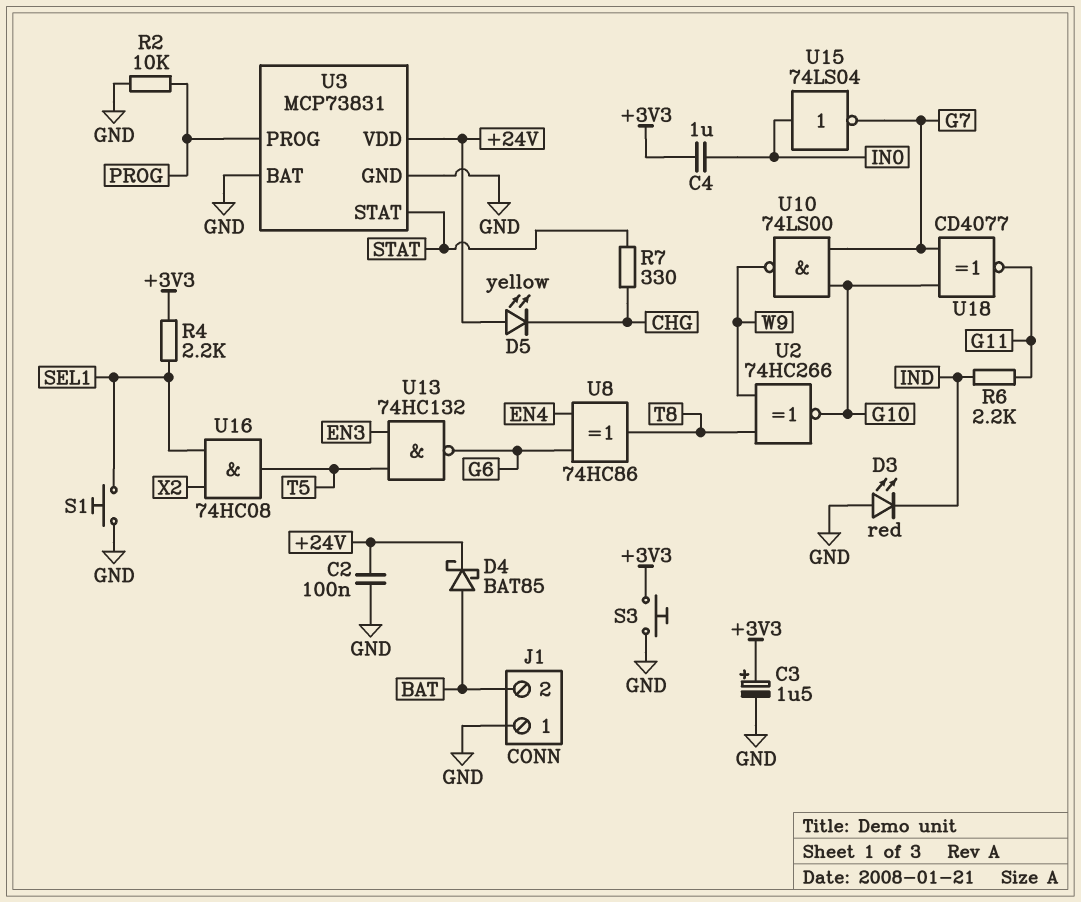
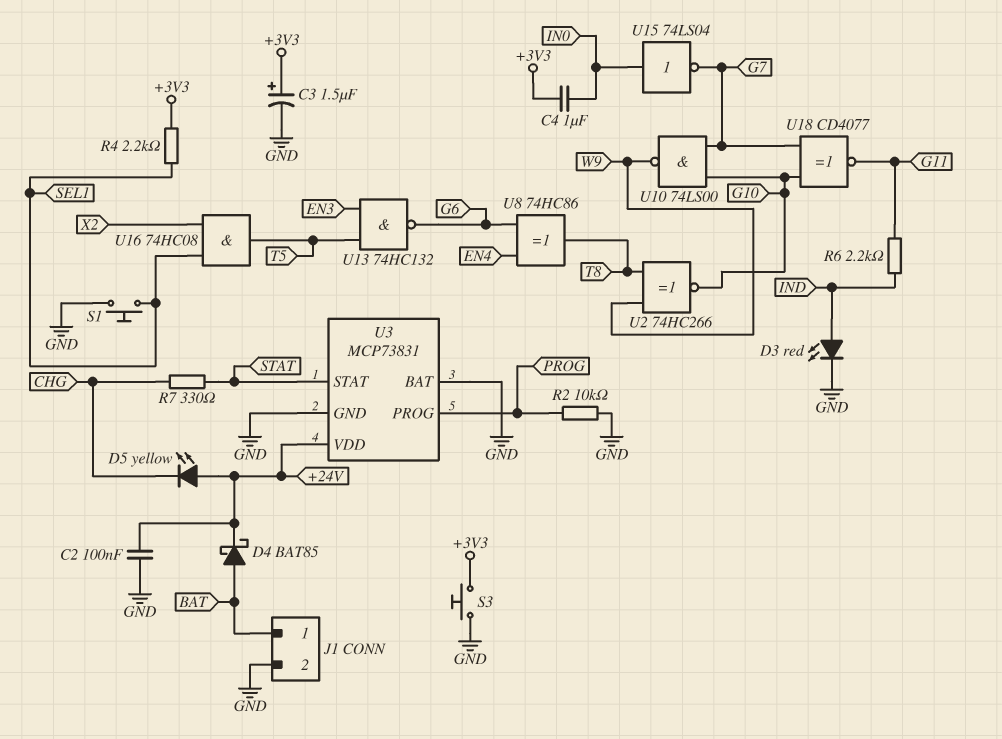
D3: LED red (A GND, K IND) -> LED red (A IND, K GND)
J1 pin 1: GND -> BAT
J1 pin 2: BAT -> GND

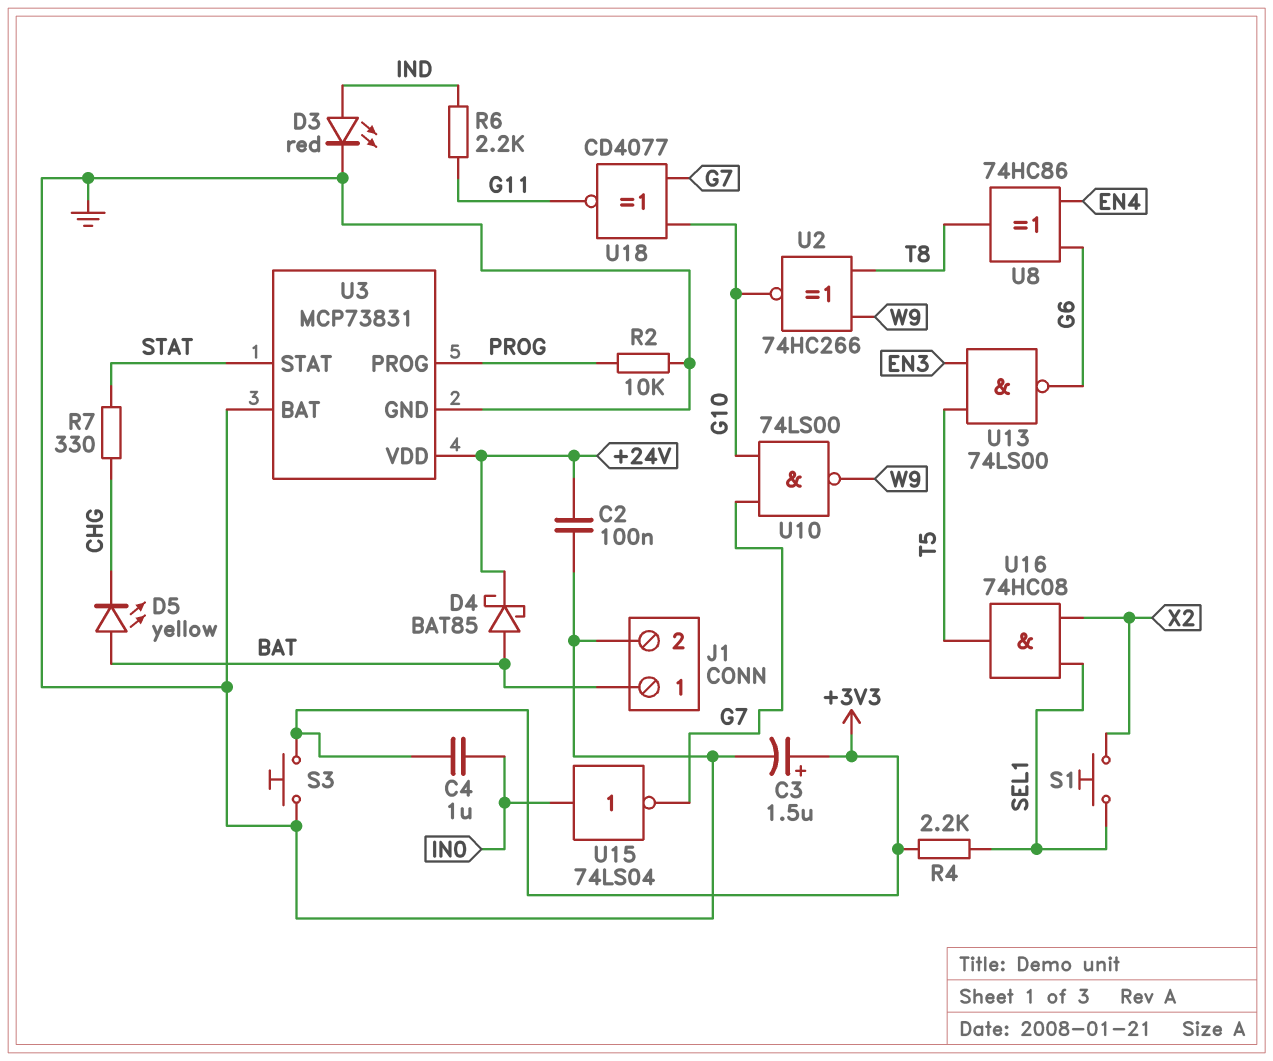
D5: LED yellow (A +24V, K CHG) -> LED yellow (A BAT, K CHG)
S1: button (GND, SEL1) -> button (SEL1, X2)
U13: NAND 74HC132 (in EN3, in T5, out G6) -> NAND 74LS00 (in EN3, in T5, out G6)

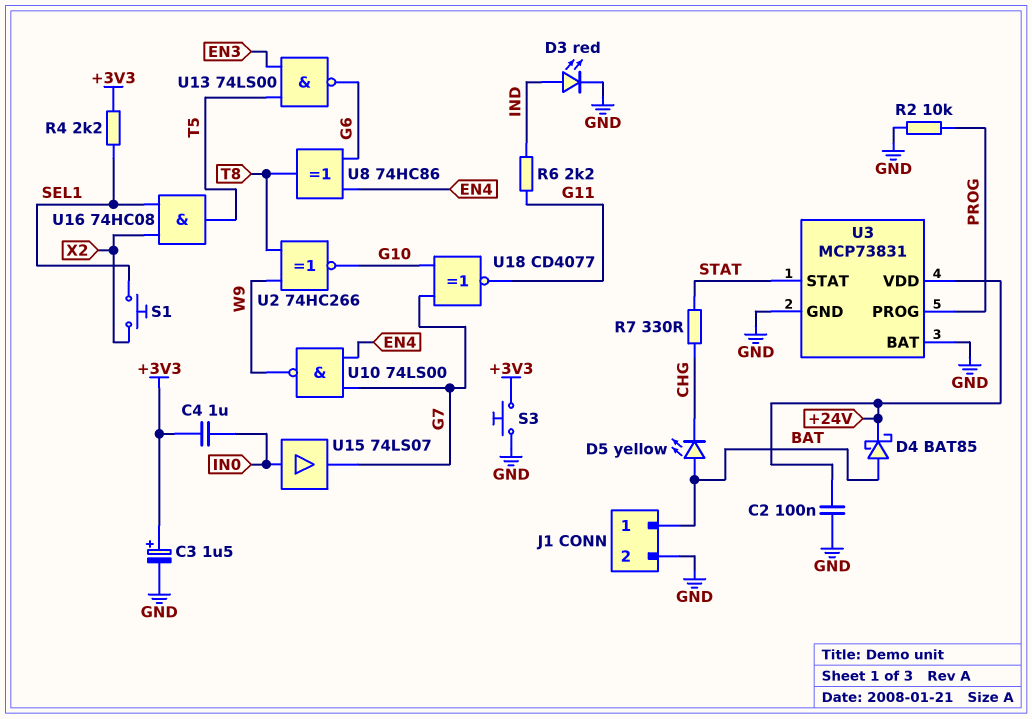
U10: NAND 74LS00 (in G7, in G10, out W9) -> NAND 74LS00 (in EN4, in G7, out W9)
U15: NOT 74LS04 (in IN0, out G7) -> buffer 74LS07 (in IN0, out G7)

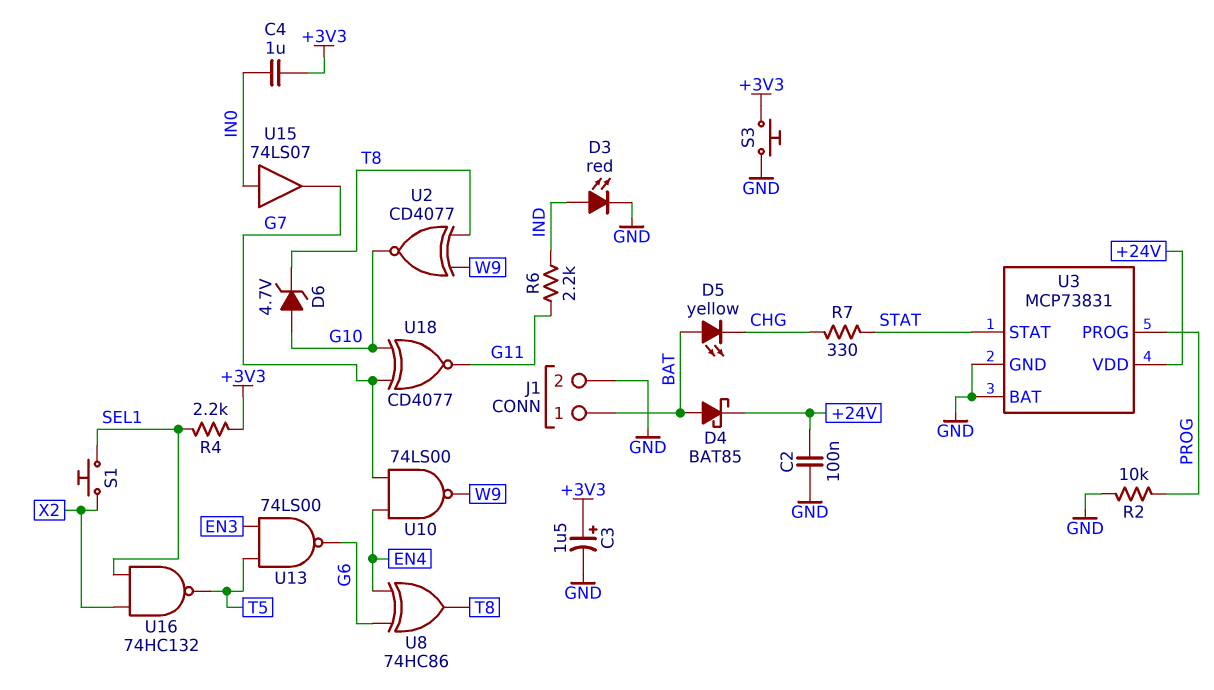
D6: none -> zener 4.7V (A G10, K T8)
U2: XNOR 74HC266 (in T8, in W9, out G10) -> XNOR CD4077 (in T8, in W9, out G10)
U16: AND 74HC08 (in SEL1, in X2, out T5) -> NAND 74HC132 (in SEL1, in X2, out T5)

